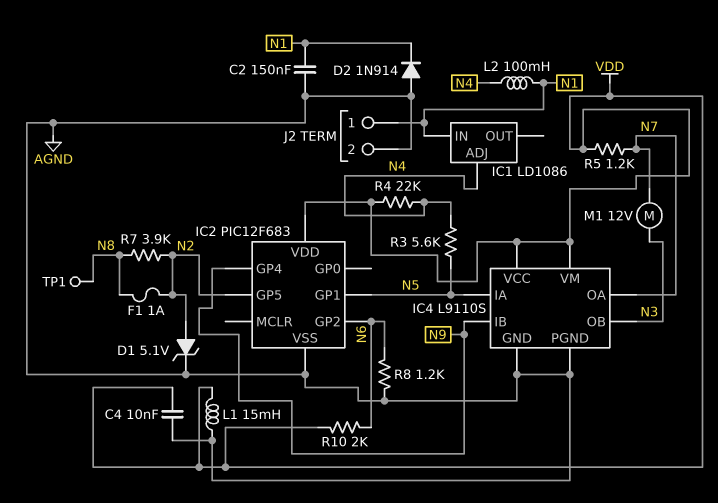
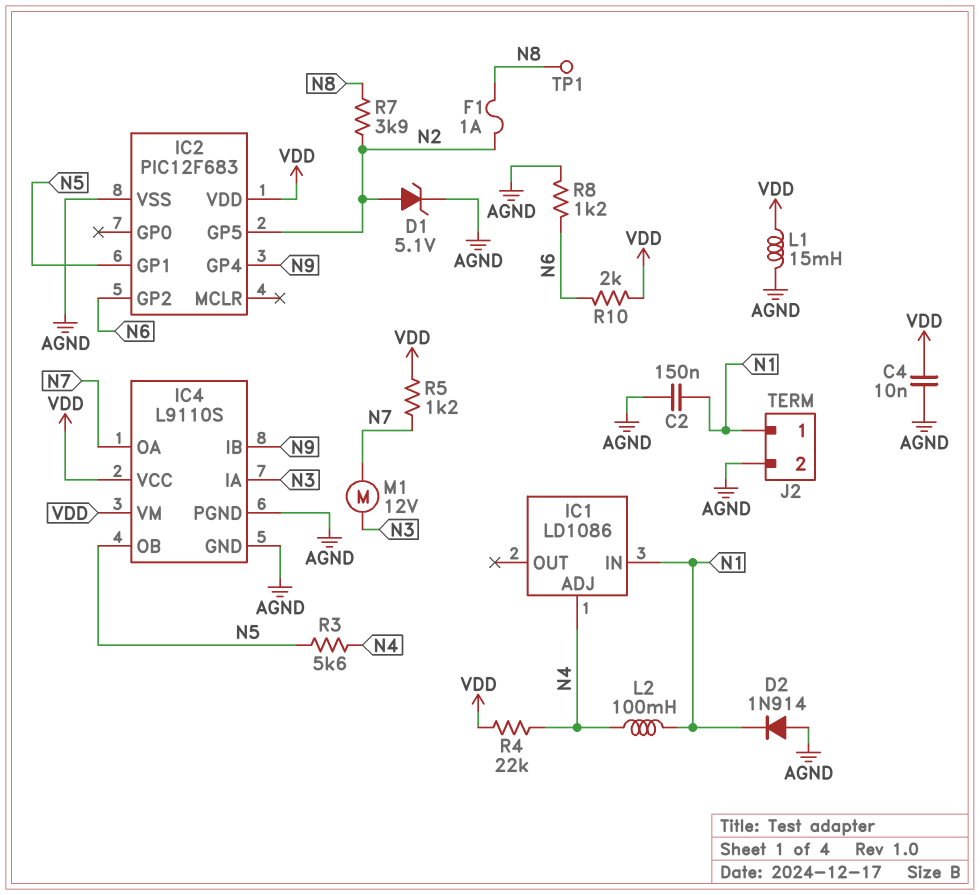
IC4 pin IA: N5 -> N3
IC4 pin OB: N3 -> N5

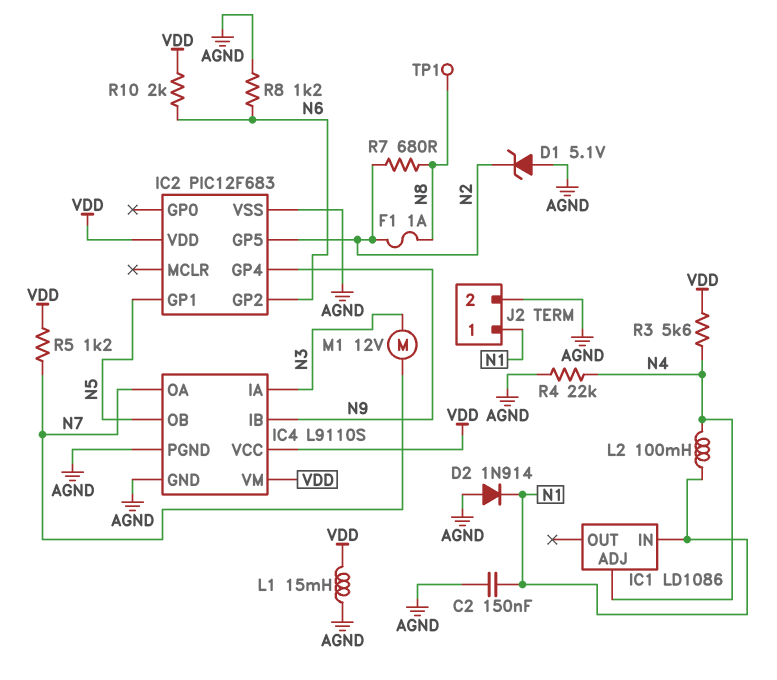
C4: 10nF (AGND, VDD) -> none
D1: zener 5.1V (A N2, K AGND) -> zener 5.1V (A AGND, K N2)
R3: 5.6k (N4, N5) -> 5.6k (N4, VDD)
R4: 22k (N4, VDD) -> 22k (AGND, N4)
R7: 3.9k (N2, N8) -> 680 (N2, N8)

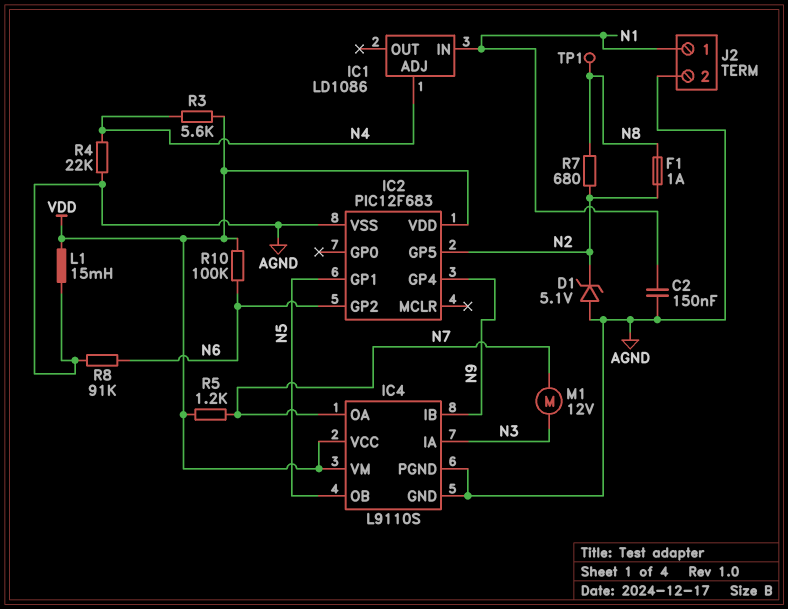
D2: diode 1N914 (A AGND, K N1) -> none
L2: 100mH (N1, N4) -> none
R8: 1.2k (AGND, N6) -> 91k (AGND, N6)
R10: 2k (N6, VDD) -> 100k (N6, VDD)

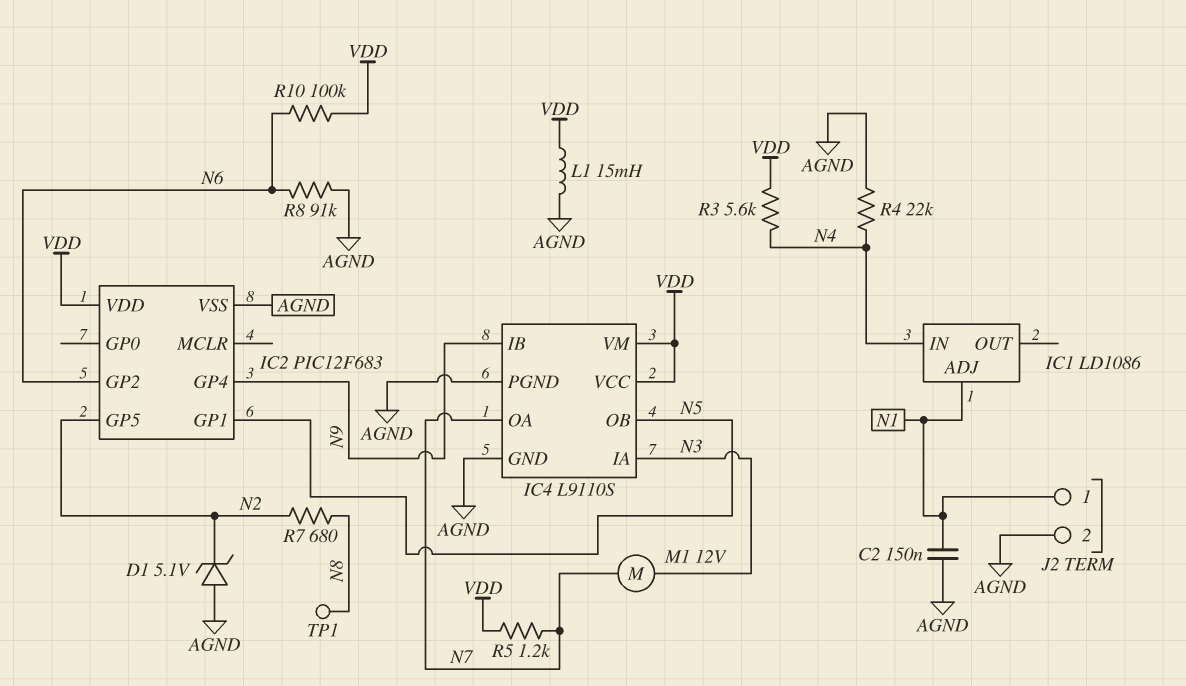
F1: 1A (N2, N8) -> none
IC1 pin ADJ: N4 -> N1
IC1 pin IN: N1 -> N4

